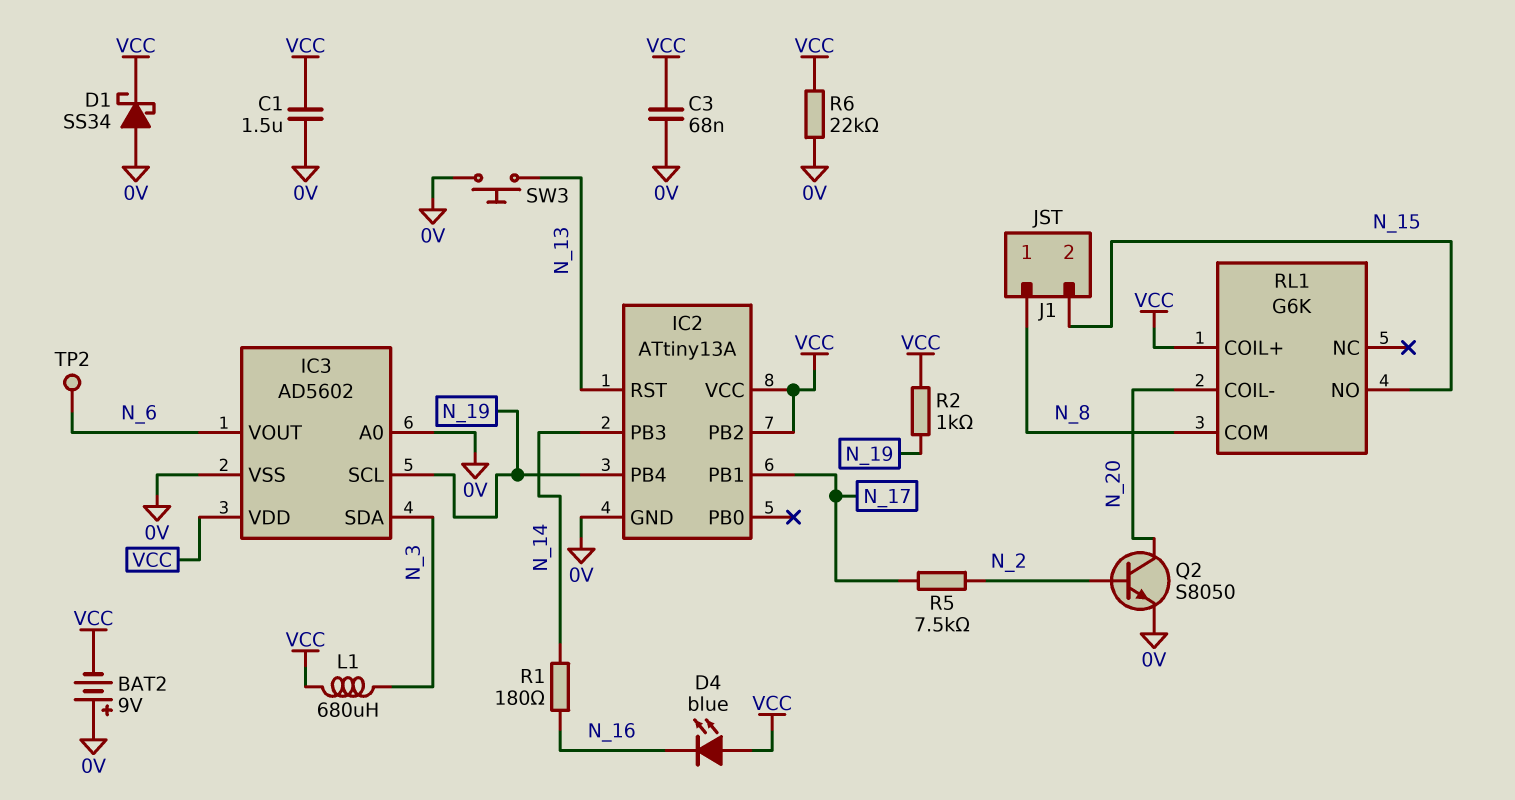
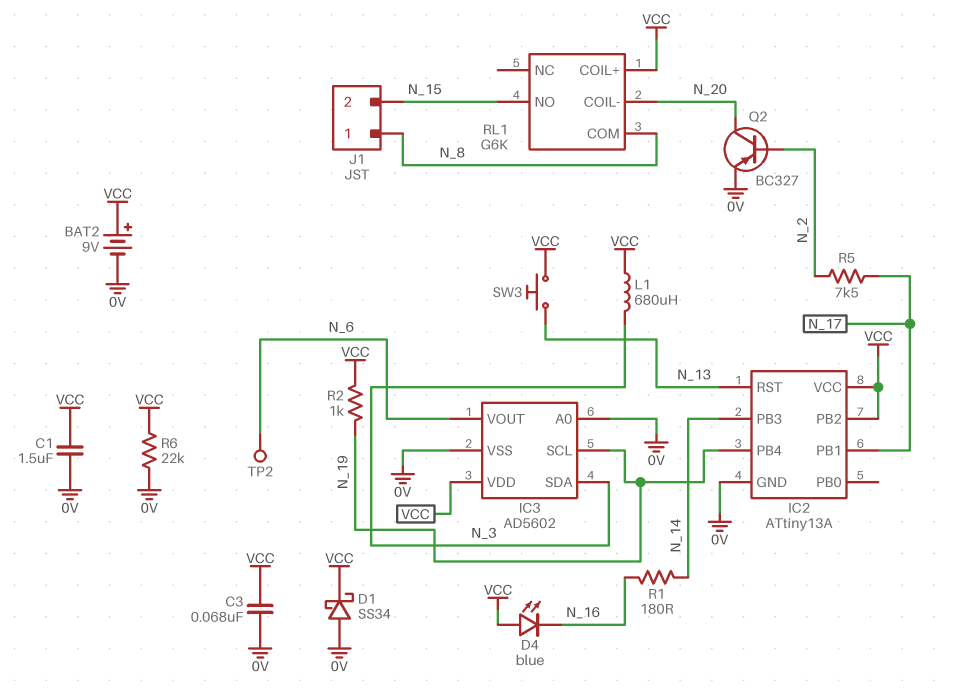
BAT2: 9V (plus 0V, minus VCC) -> 9V (plus VCC, minus 0V)
Q2: NPN S8050 (B N_2, C N_20, E 0V) -> PNP BC327 (B N_2, C N_20, E 0V)
SW3: button (0V, N_13) -> button (N_13, VCC)

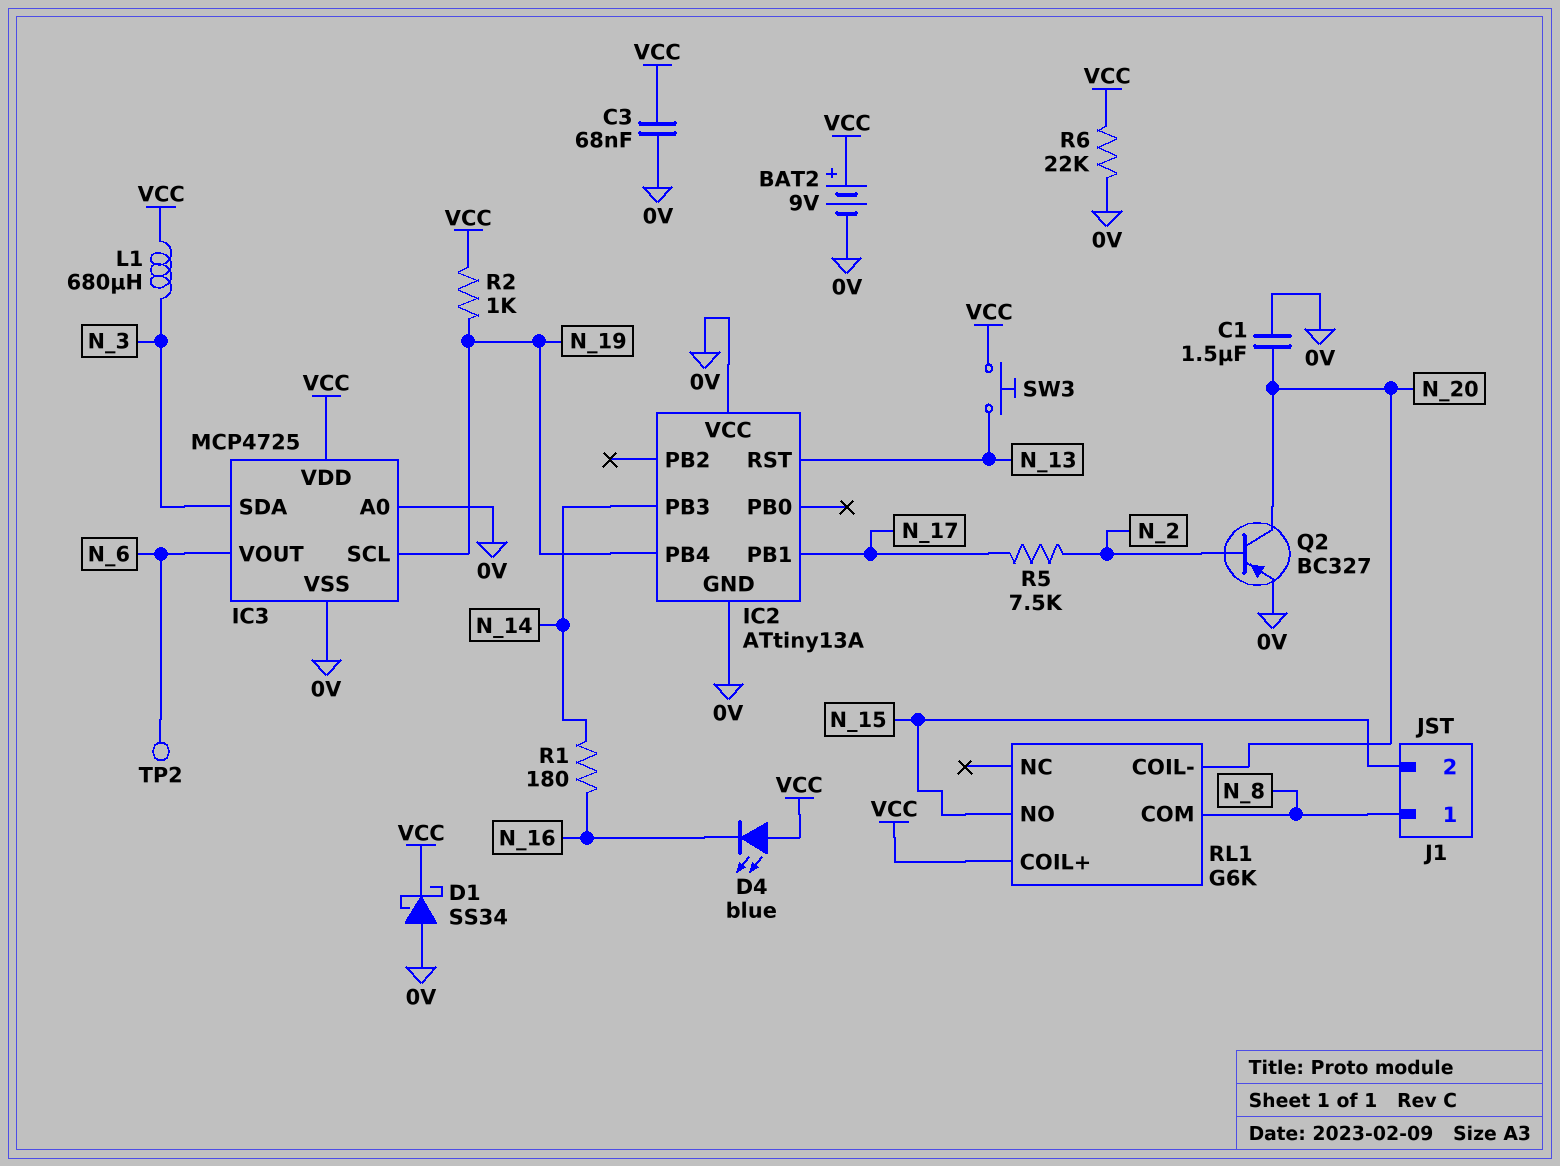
C1: 1.5uF (0V, VCC) -> 1.5uF (0V, N_20)
IC2 pin PB2: VCC -> none
IC2 pin VCC: VCC -> 0V
IC3: AD5602 -> MCP4725

